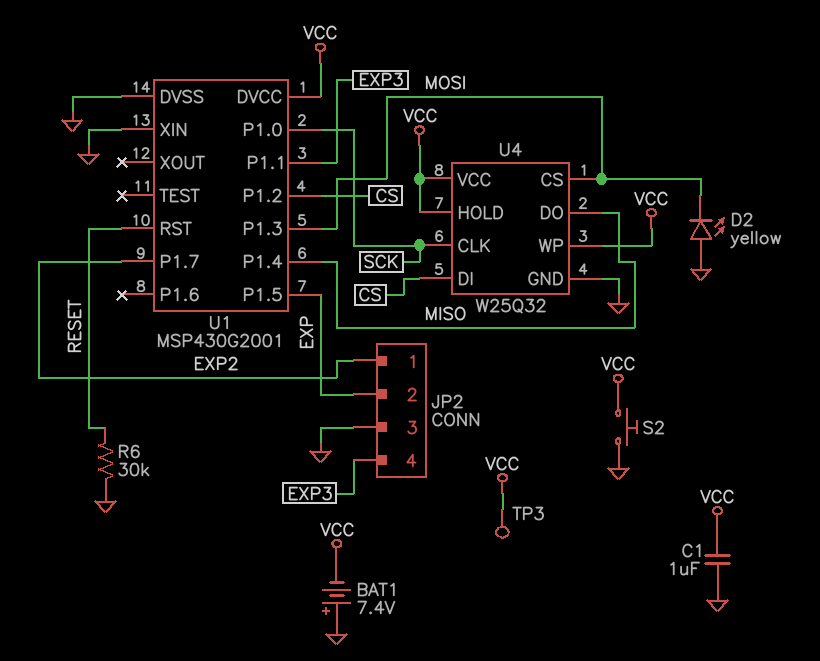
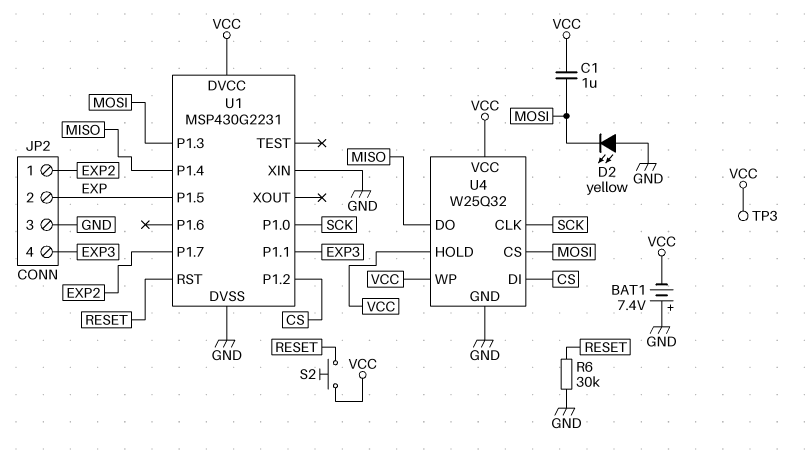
C1: 1uF (GND, VCC) -> 1uF (MOSI, VCC)
S2: button (GND, VCC) -> button (RESET, VCC)
U1: MSP430G2001 -> MSP430G2231

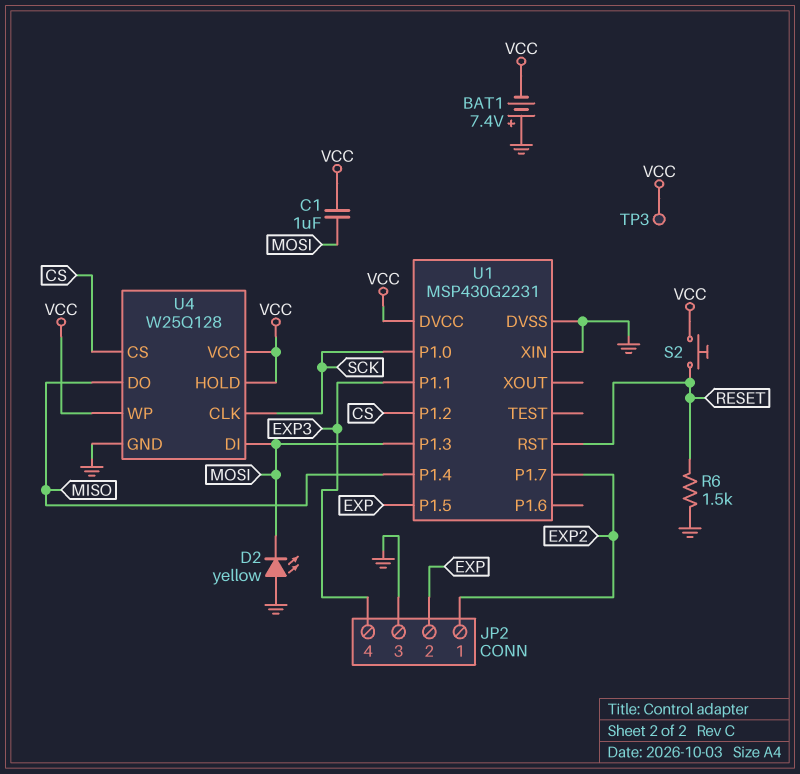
R6: 30k (GND, RESET) -> 1.5k (GND, RESET)
U4: W25Q32 -> W25Q128
U4 pin CS: MOSI -> CS
U4 pin DI: CS -> MOSI

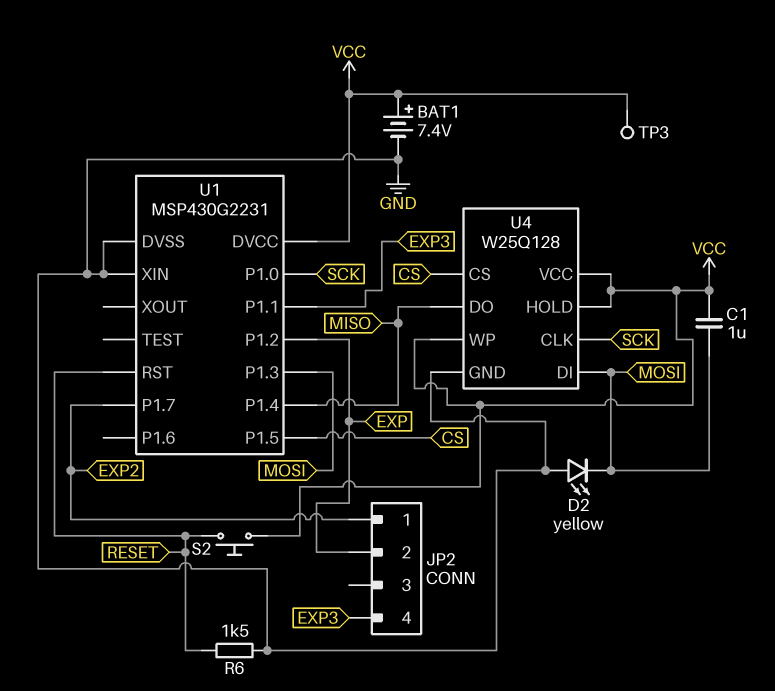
BAT1: 7.4V (plus GND, minus VCC) -> 7.4V (plus VCC, minus GND)
JP2 pin 3: GND -> none
U1 pin P1.2: CS -> EXP
U1 pin P1.5: EXP -> CS

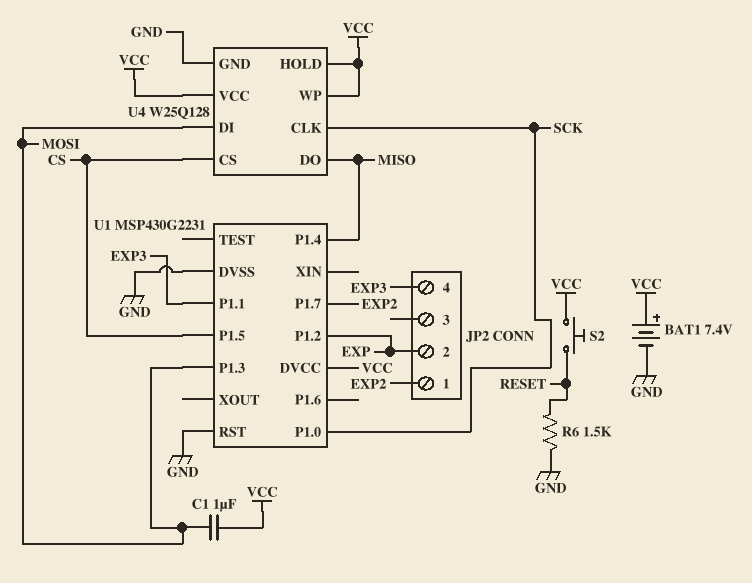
D2: LED yellow (A GND, K MOSI) -> none
TP3: test point (VCC) -> none
U1 pin RST: RESET -> GND
U1 pin XIN: GND -> none

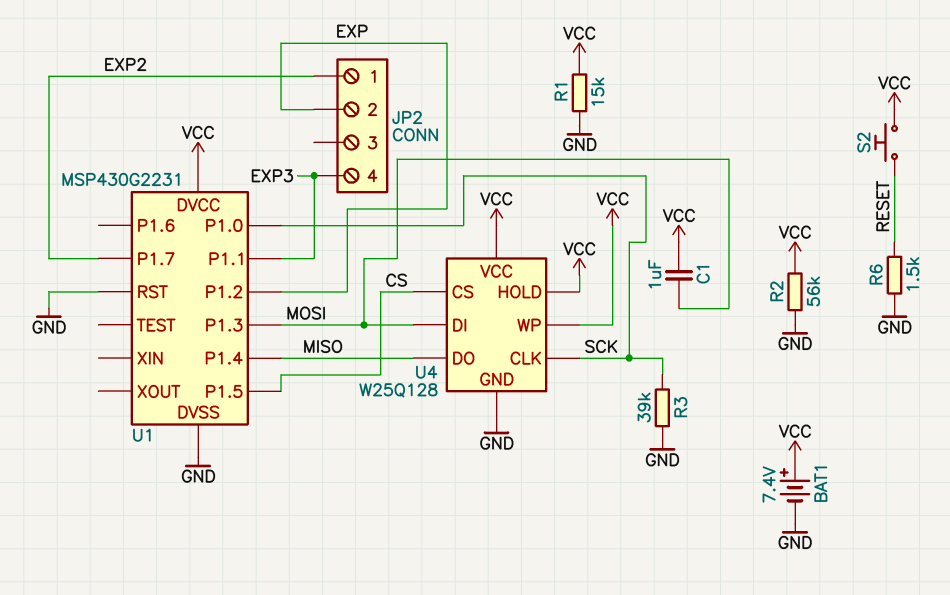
R1: none -> 15k (GND, VCC)
R2: none -> 56k (GND, VCC)
R3: none -> 39k (GND, SCK)

